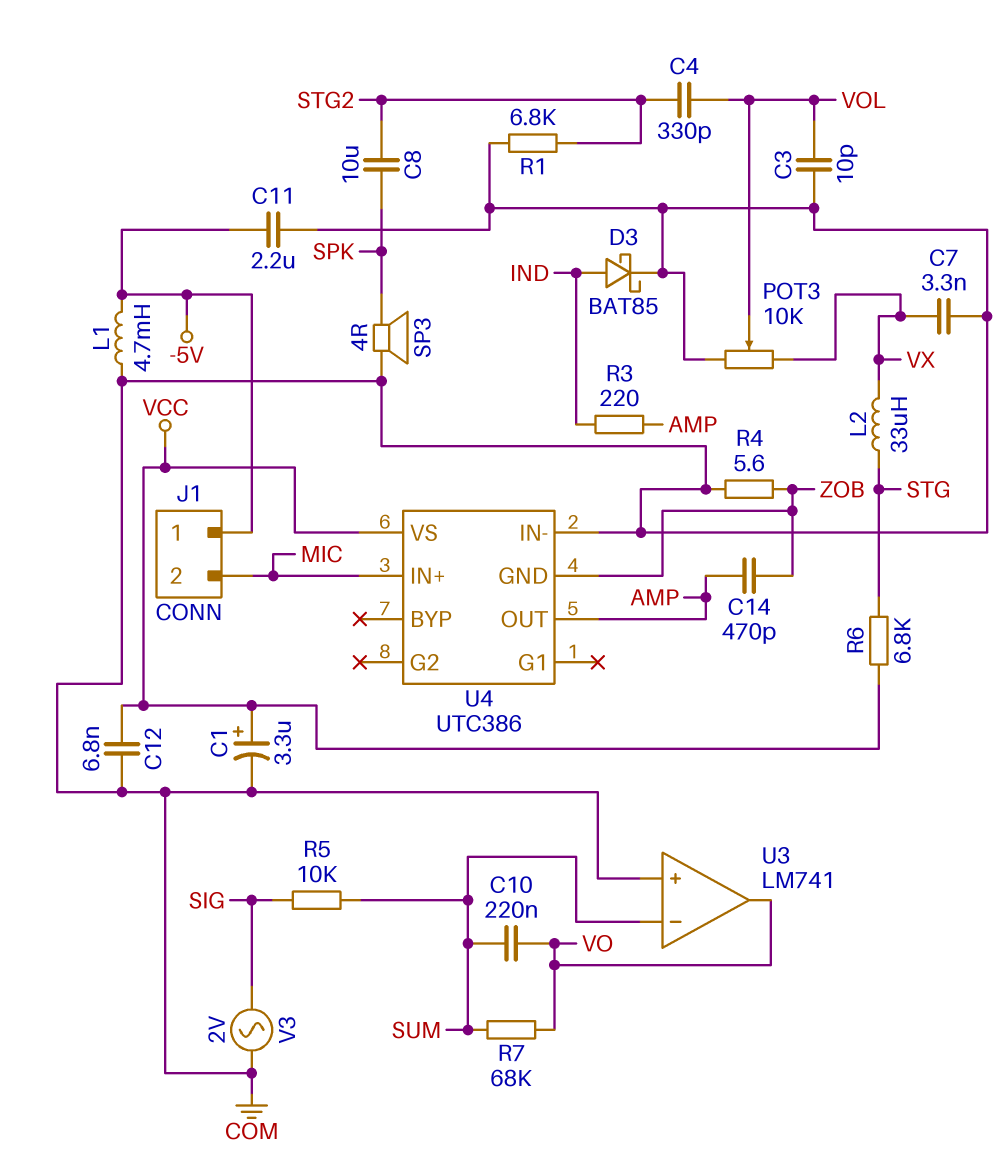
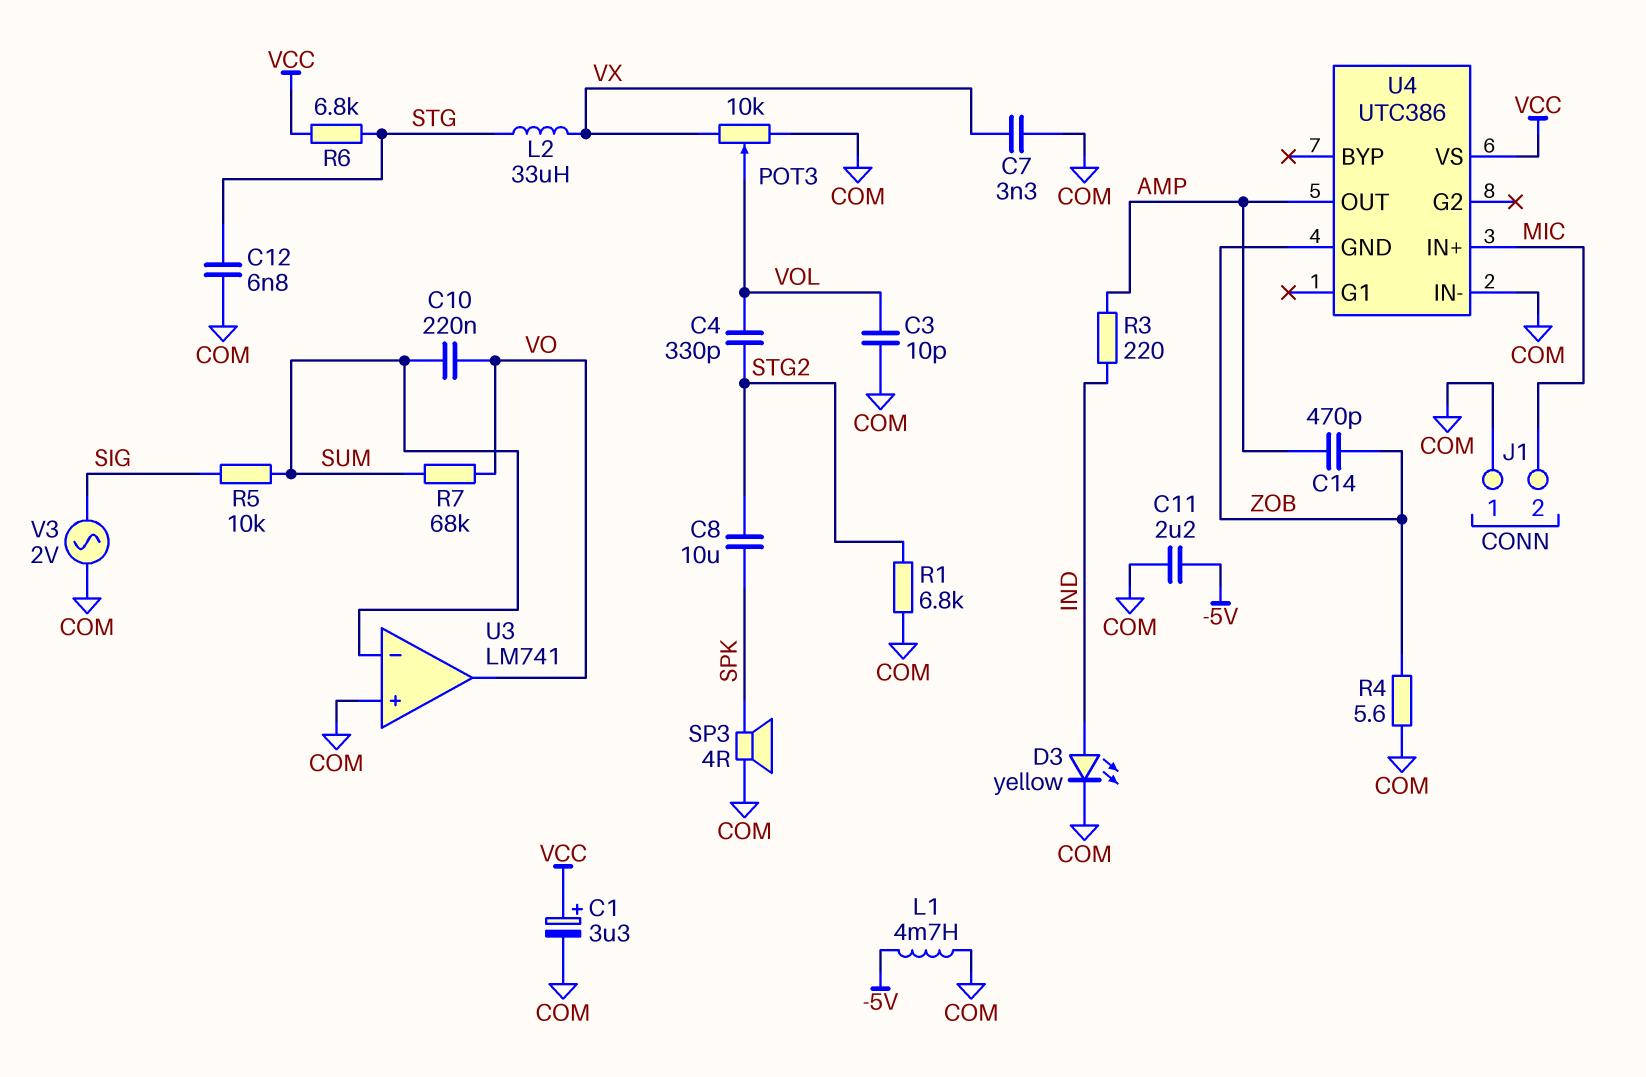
C12: 6.8nF (COM, VCC) -> 6.8nF (COM, STG)
D3: schottky BAT85 (A IND, K COM) -> LED yellow (A IND, K COM)
J1 pin 1: -5V -> COM

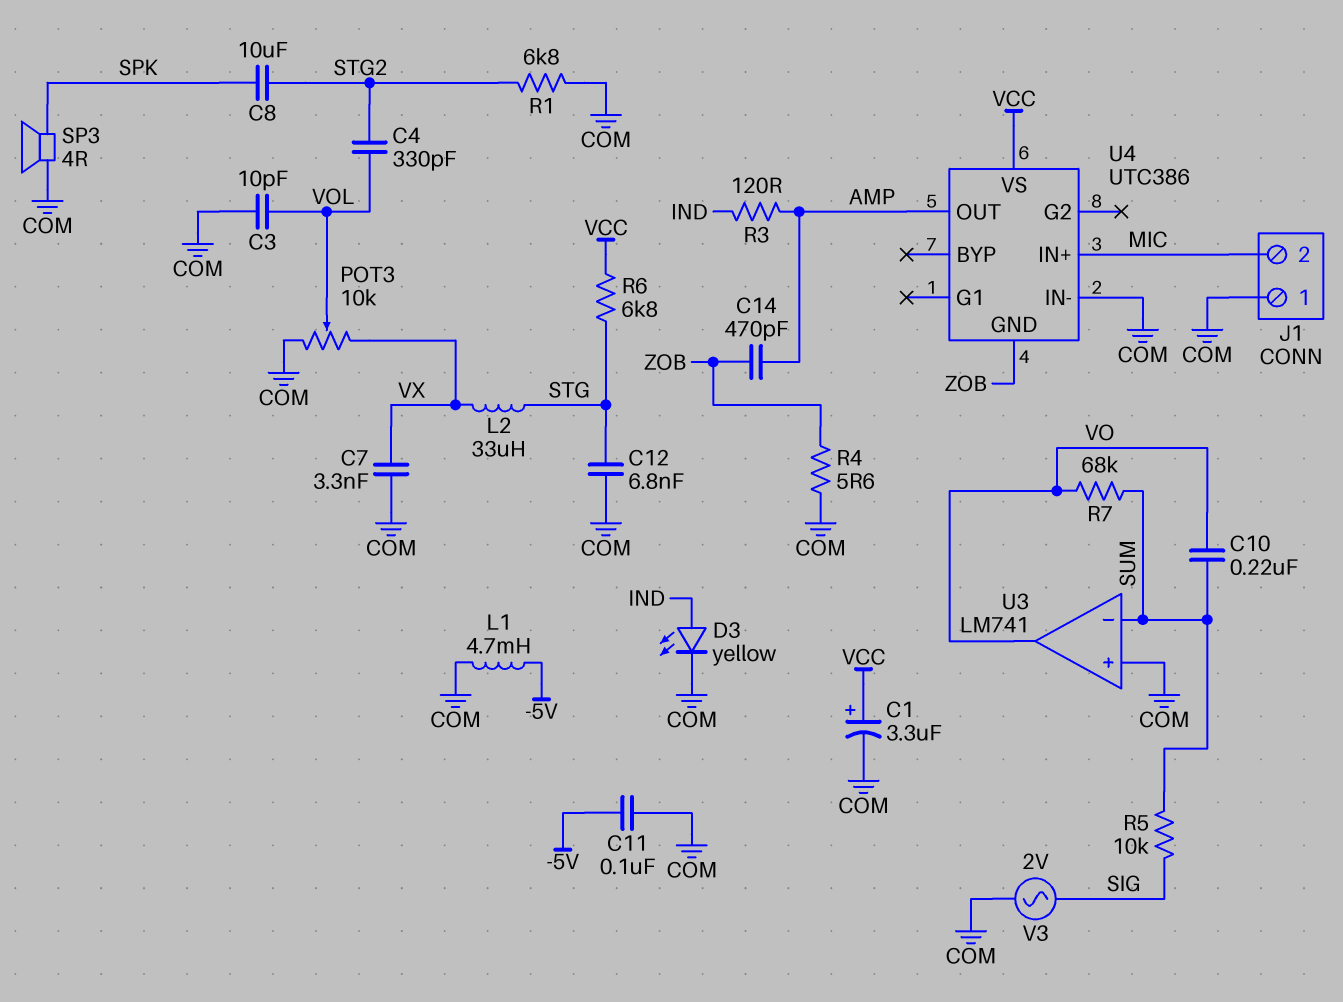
C11: 2.2uF (-5V, COM) -> 100nF (-5V, COM)
R3: 220 (AMP, IND) -> 120 (AMP, IND)

